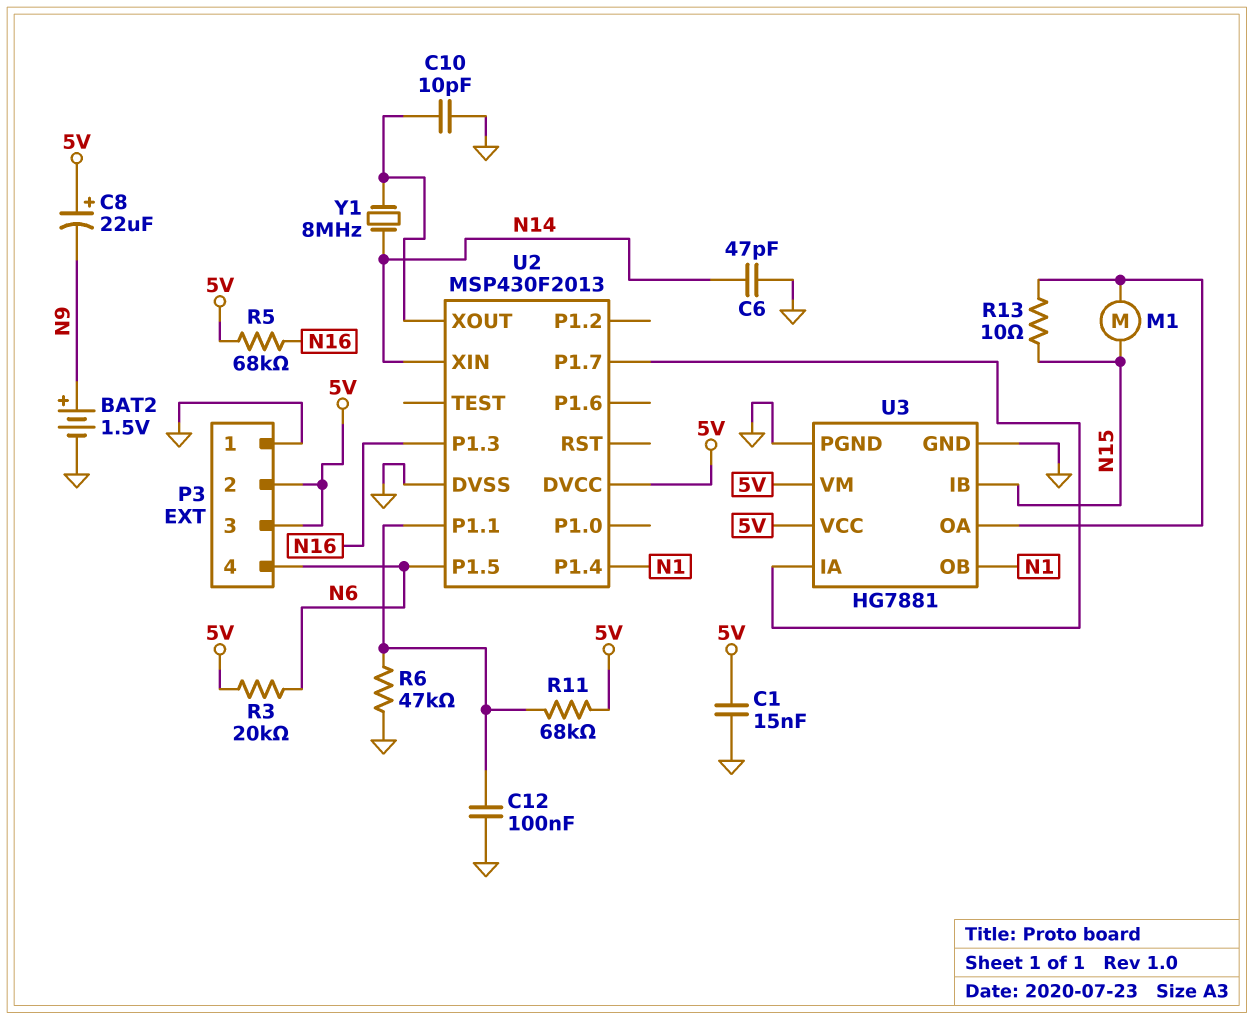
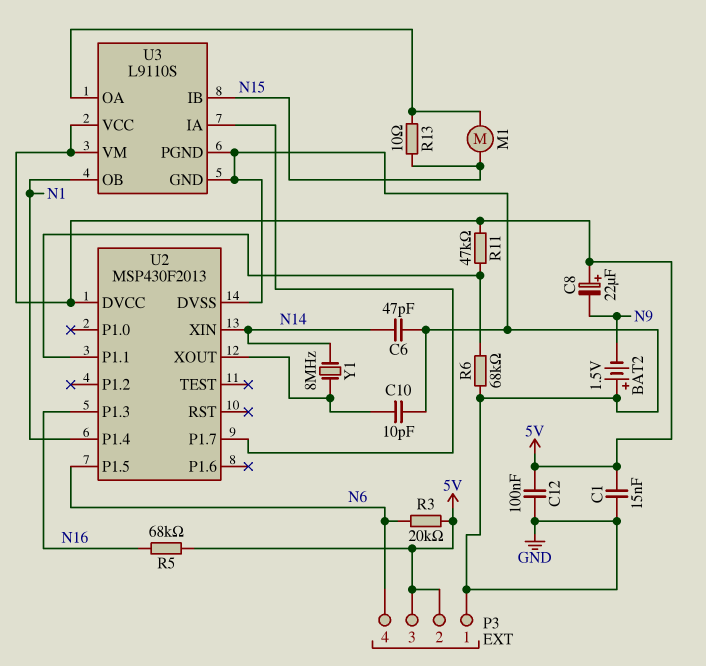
BAT2: 1.5V (plus N9, minus GND) -> 1.5V (plus GND, minus N9)
C12: 100nF (GND, U2/P1.1) -> 100nF (5V, GND)
R6: 47k (GND, U2/P1.1) -> 68k (GND, U2/P1.1)
R11: 68k (5V, U2/P1.1) -> 47k (5V, U2/P1.1)
U3: HG7881 -> L9110S

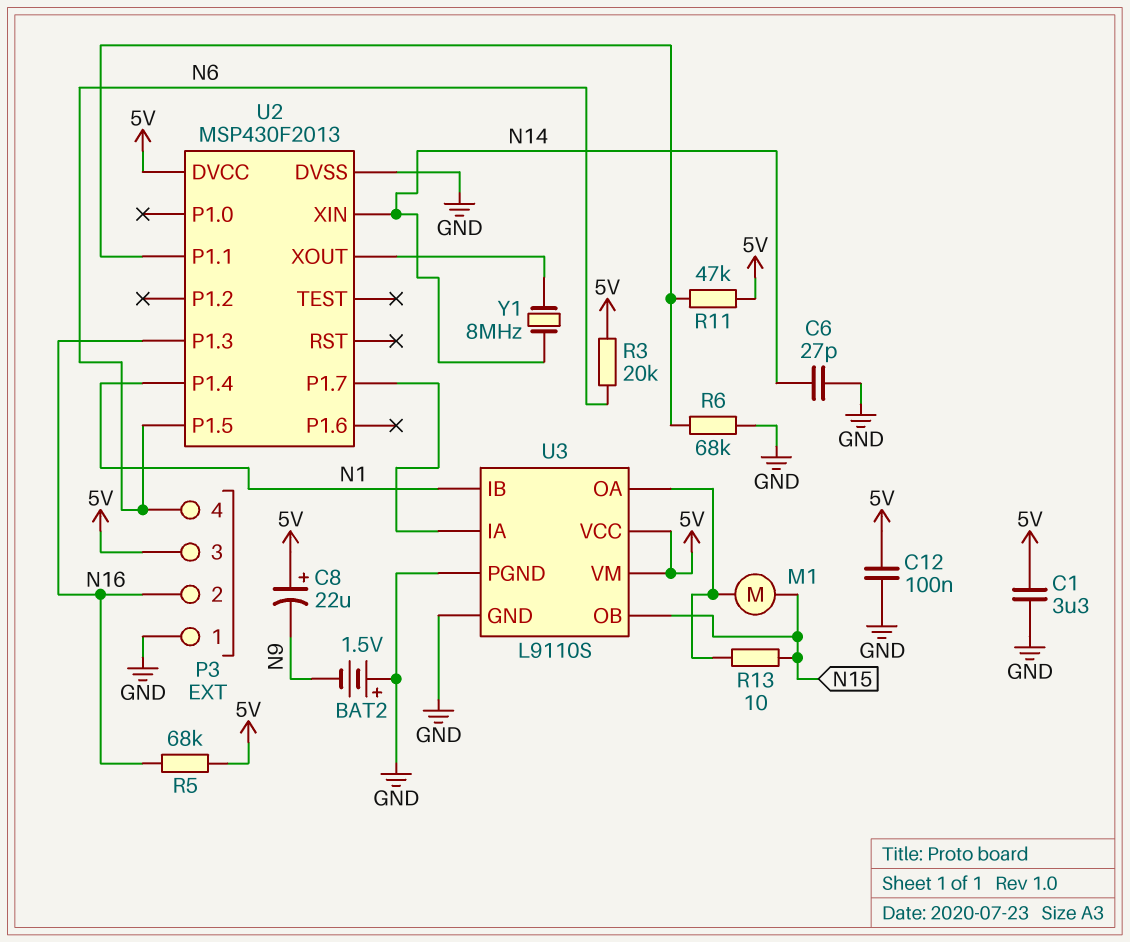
C1: 15nF (5V, GND) -> 3.3uF (5V, GND)
C6: 47pF (GND, N14) -> 27pF (GND, N14)
C10: 10pF (GND, U2/XOUT) -> none
P3 pin 2: 5V -> N16
U3 pin IB: N15 -> N1
U3 pin OB: N1 -> N15

